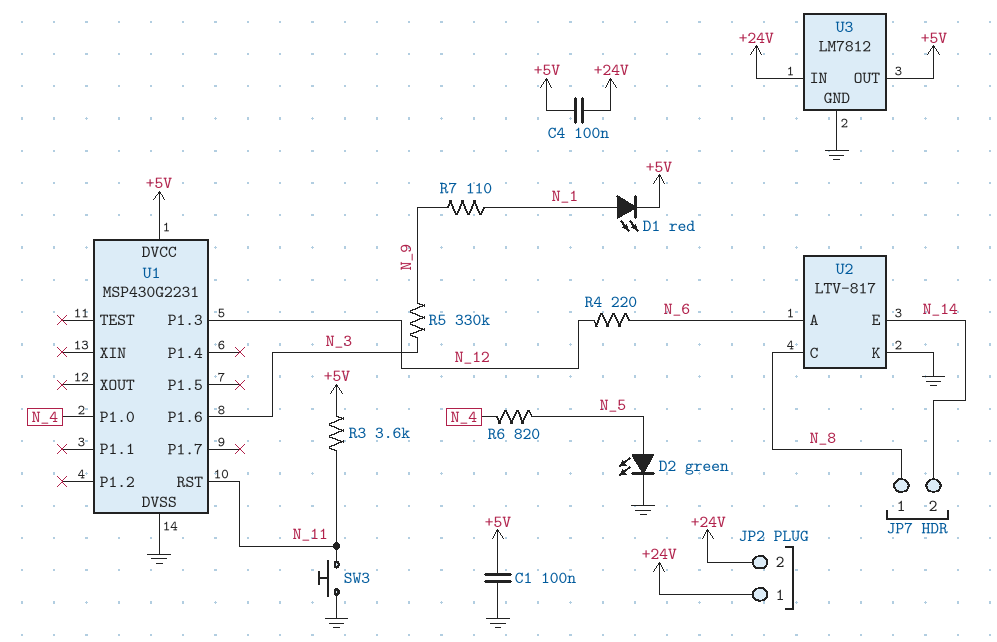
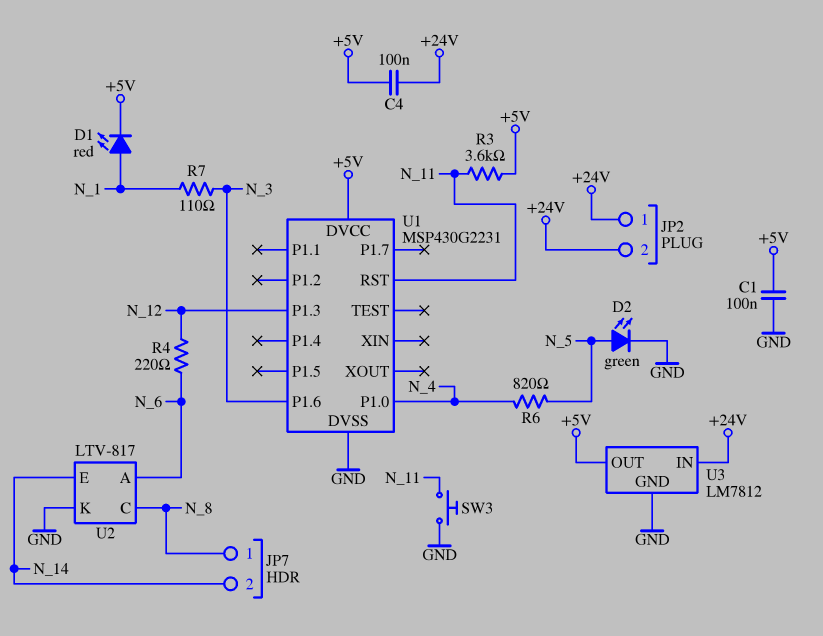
R5: 330k (N_3, N_9) -> none
R7: 110 (N_1, N_9) -> 110 (N_1, N_3)

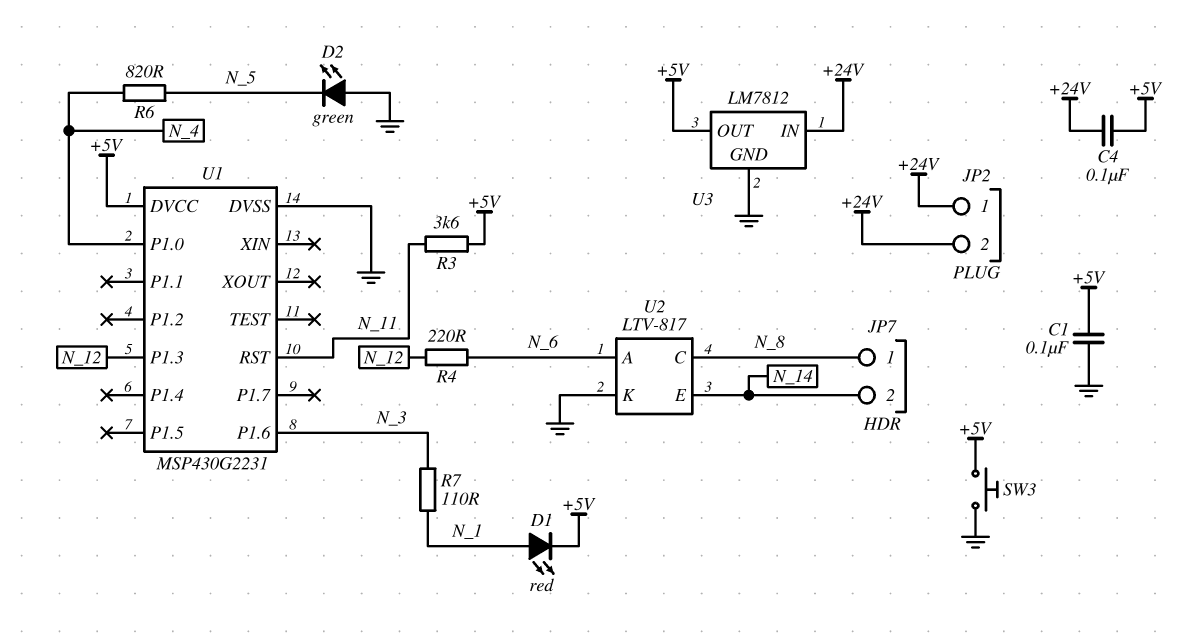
D2: LED green (A N_5, K GND) -> LED green (A GND, K N_5)
SW3: button (GND, N_11) -> button (+5V, GND)

